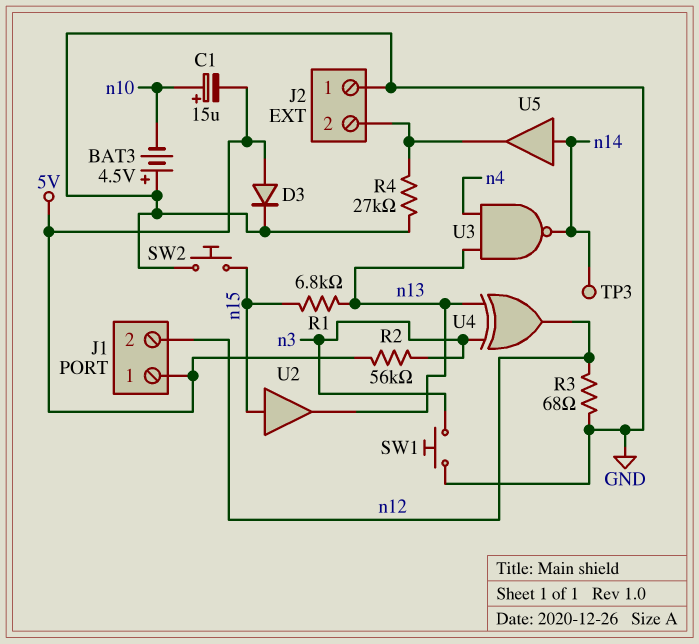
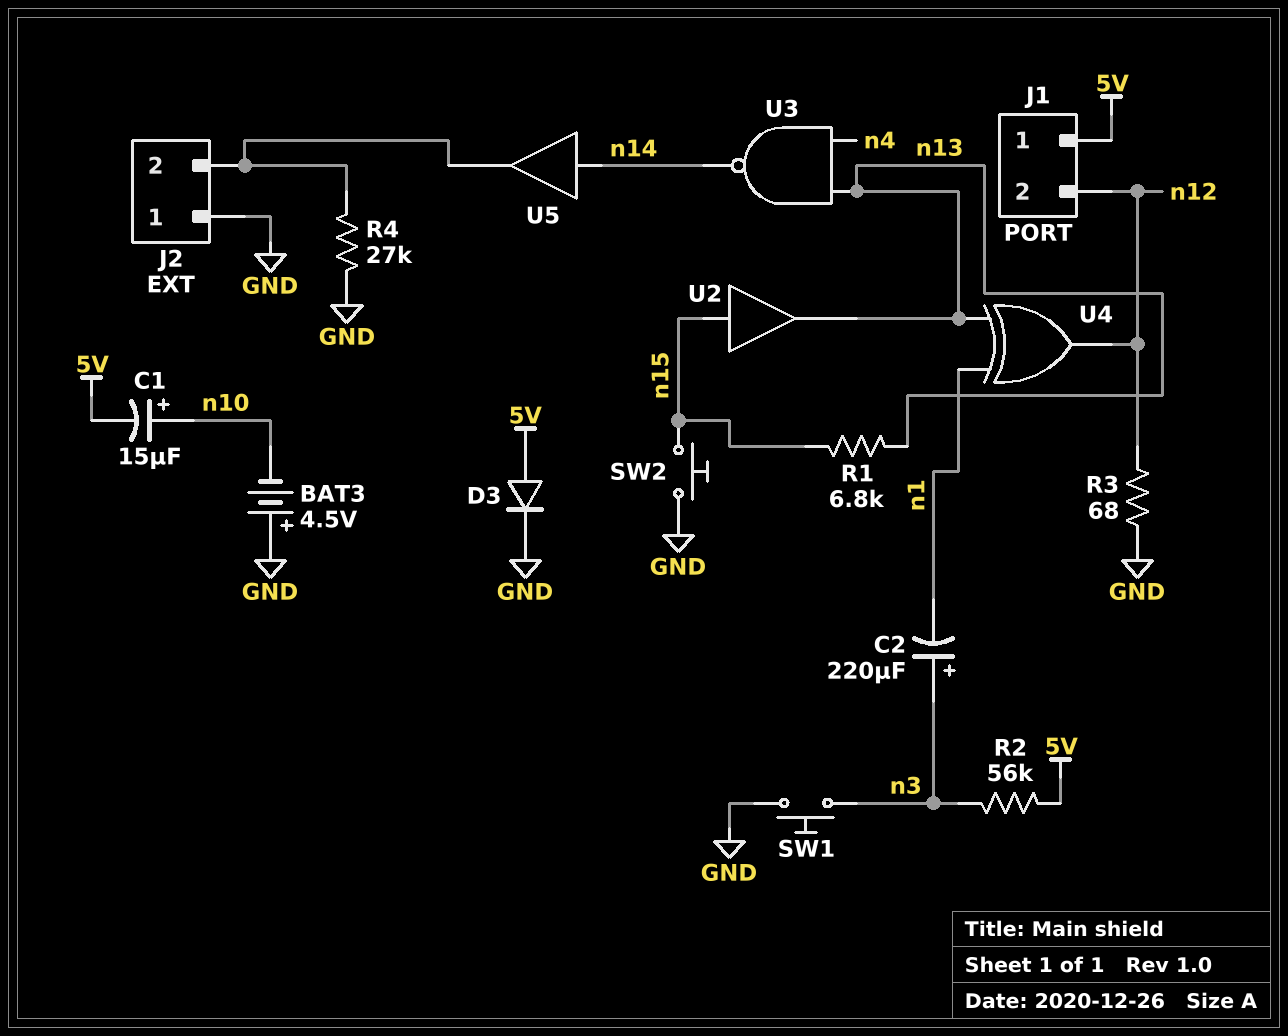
C2: none -> 220uF (plus n3, minus n1)
TP3: test point (n14) -> none
U4: XOR (in n3, in n13, out n12) -> XOR (in n1, in n13, out n12)

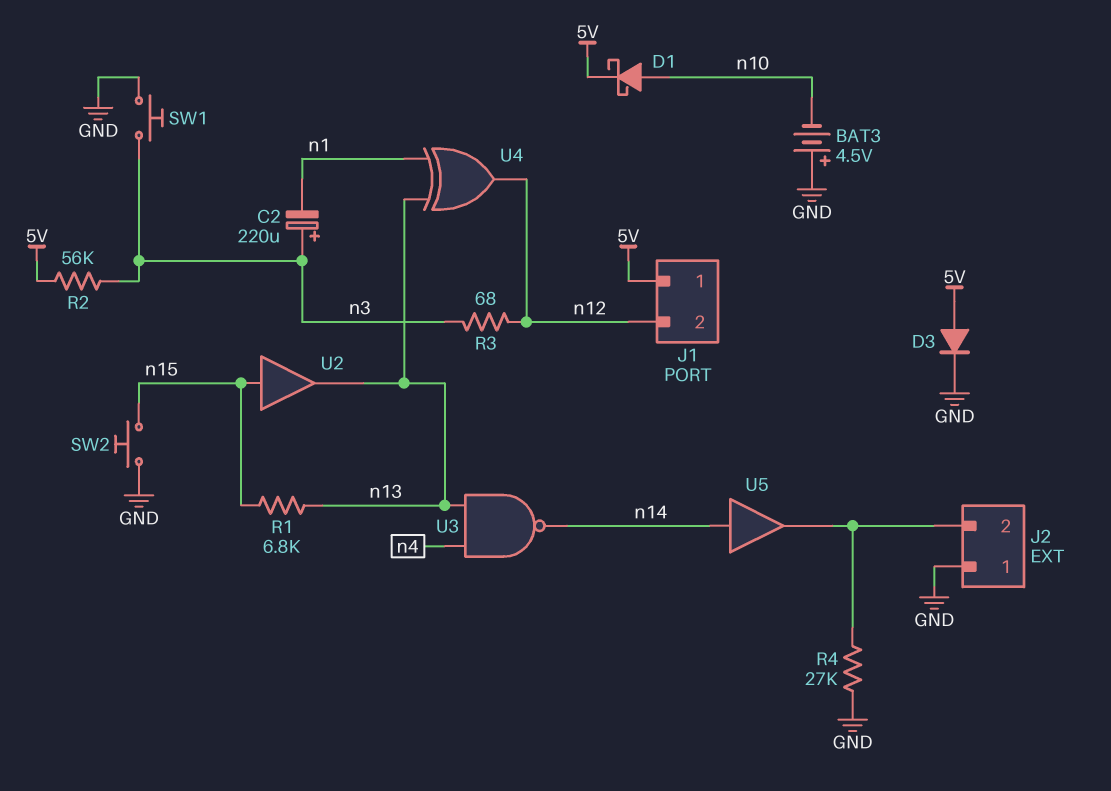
C1: 15uF (plus n10, minus 5V) -> none
D1: none -> schottky (A n10, K 5V)
R3: 68 (GND, n12) -> 68 (n3, n12)

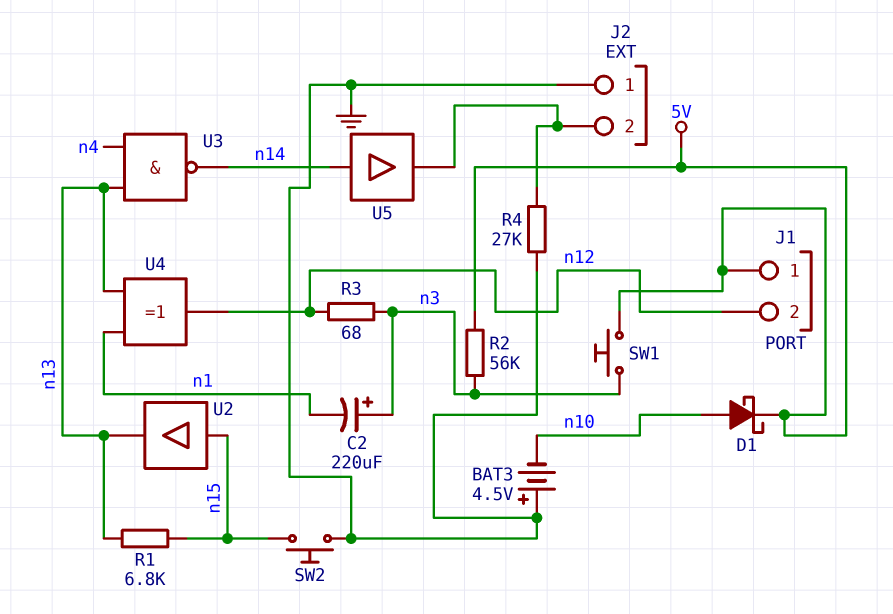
D3: diode (A 5V, K GND) -> none
SW1: button (GND, n3) -> button (5V, n3)

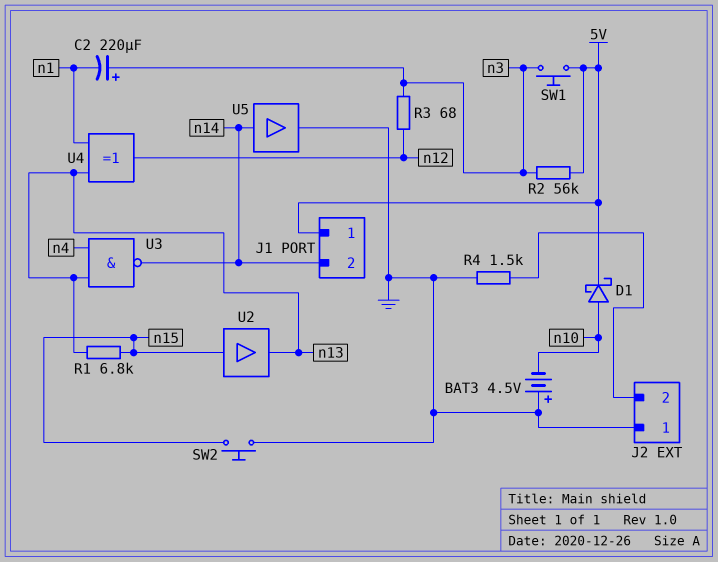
J1 pin 2: n12 -> n14
R4: 27k (GND, J2/2) -> 1.5k (GND, J2/2)
U5: buffer (in n14, out J2/2) -> buffer (in n14, out GND)

